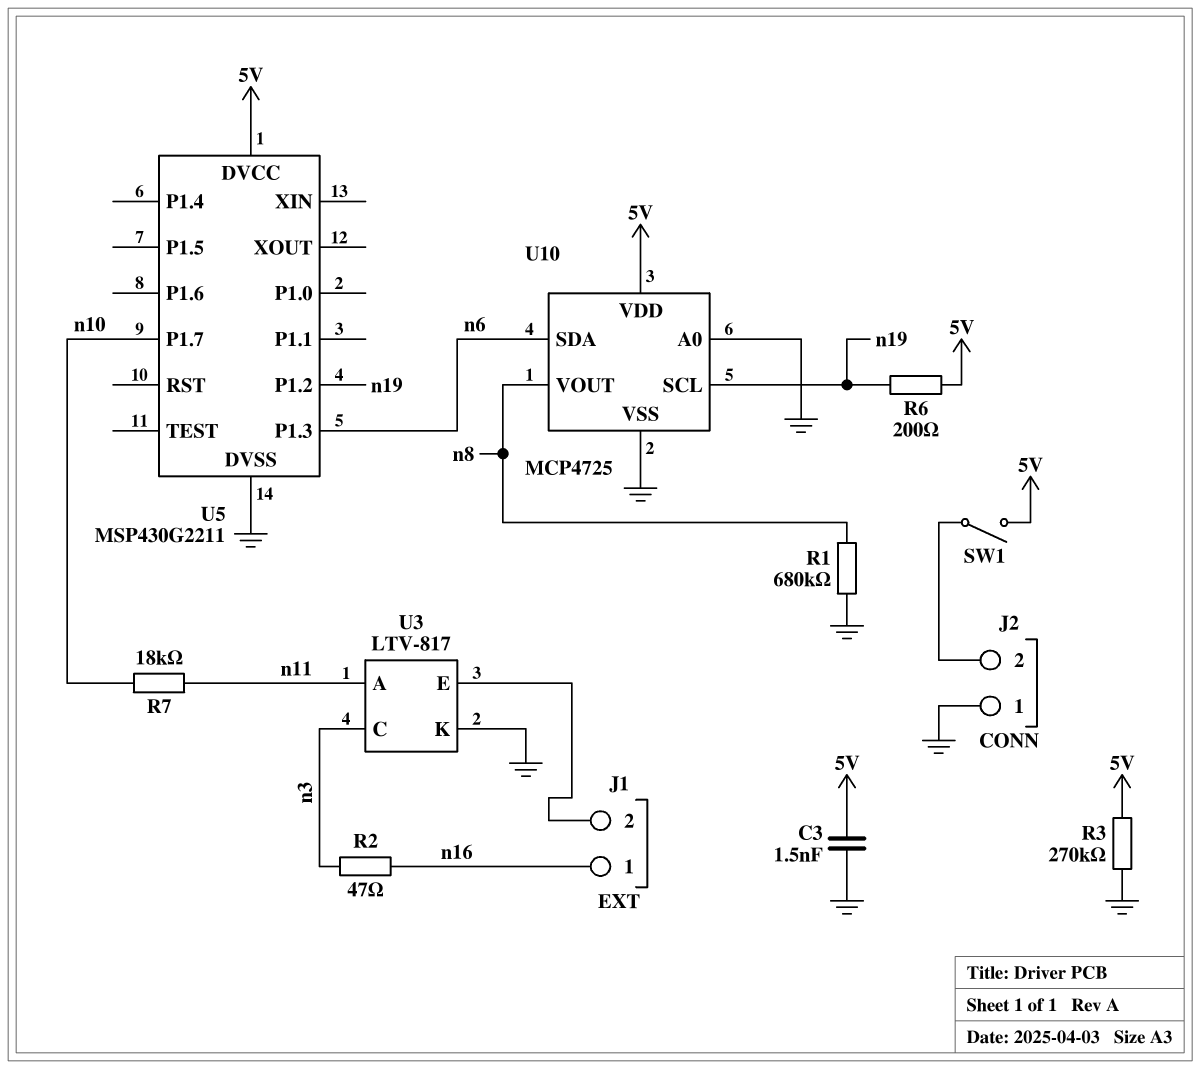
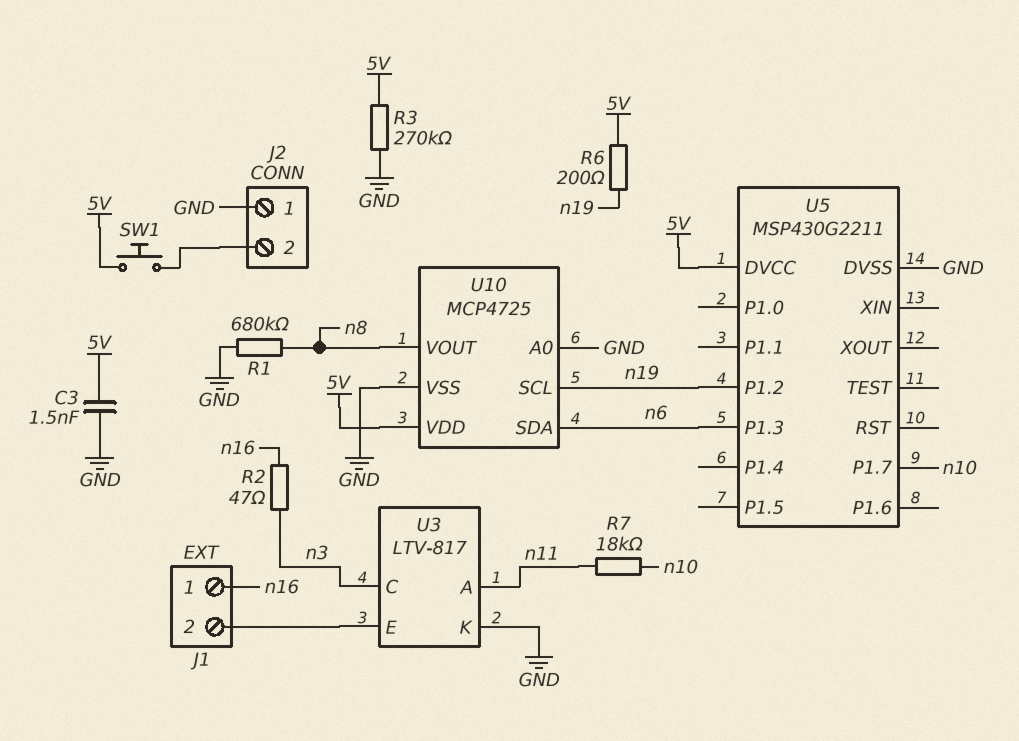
SW1: switch (5V, J2/2) -> button (5V, J2/2)

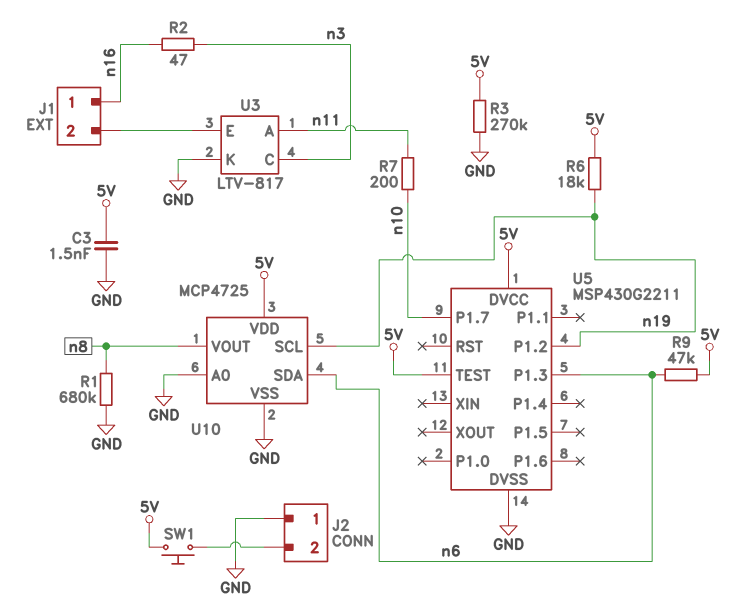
R6: 200 (5V, n19) -> 18k (5V, n19)
R7: 18k (n10, n11) -> 200 (n10, n11)
R9: none -> 47k (5V, n6)
U5 pin TEST: none -> 5V

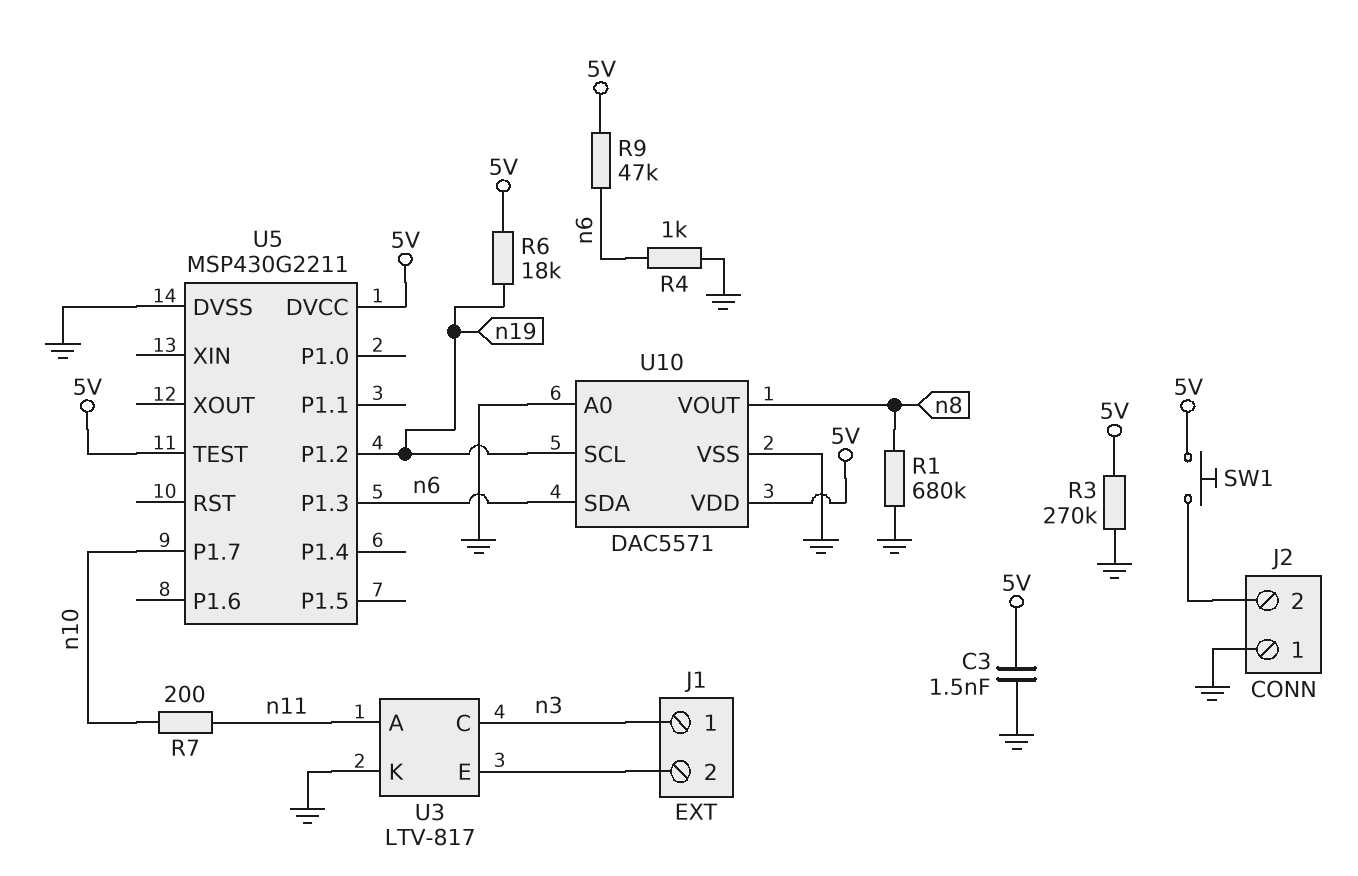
J1 pin 1: n16 -> n3
R2: 47 (n3, n16) -> none
R4: none -> 1k (GND, n6)
U10: MCP4725 -> DAC5571

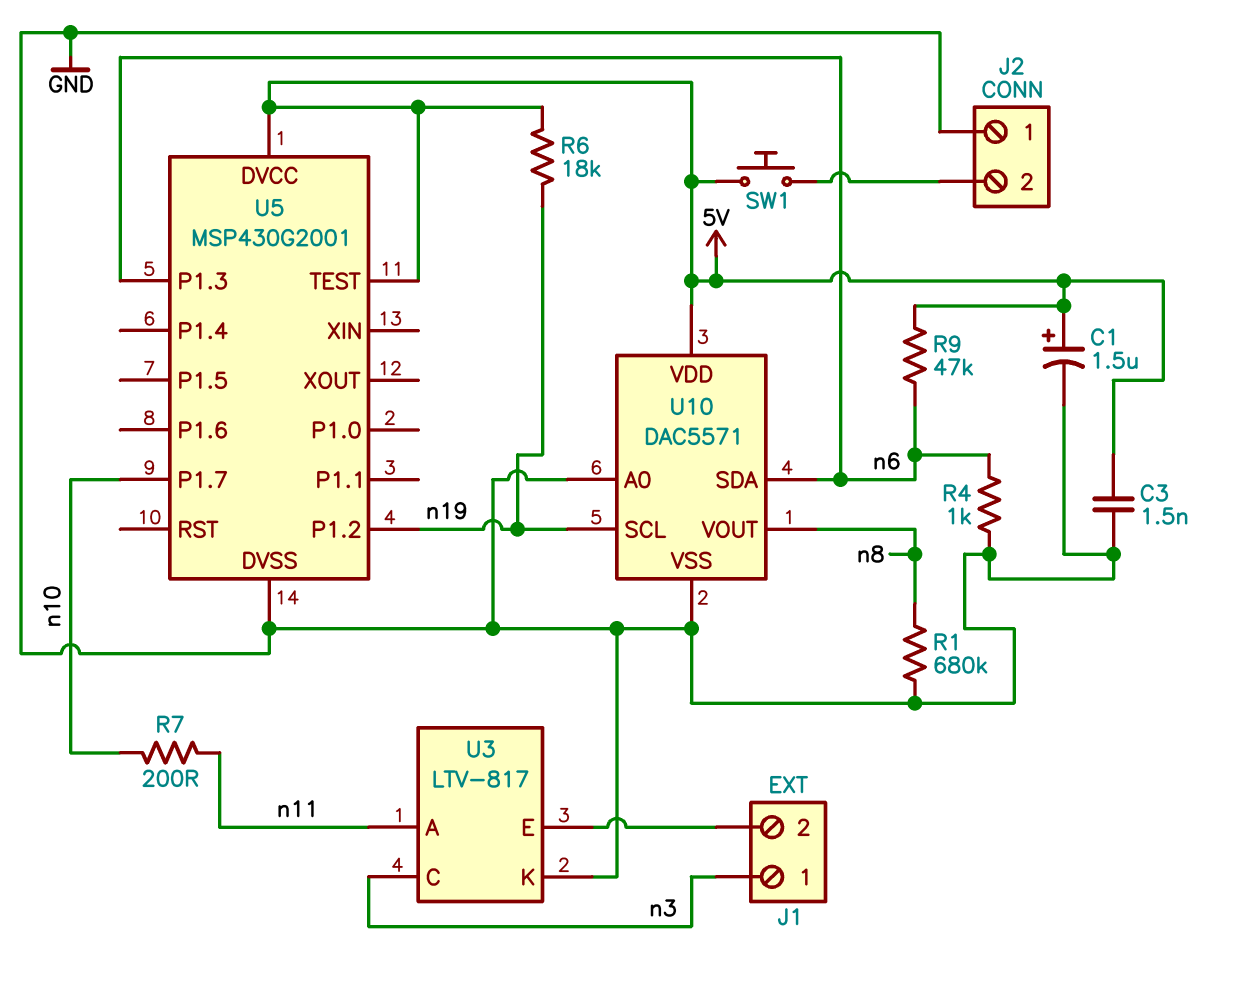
C1: none -> 1.5uF (plus 5V, minus GND)
R3: 270k (5V, GND) -> none
U5: MSP430G2211 -> MSP430G2001

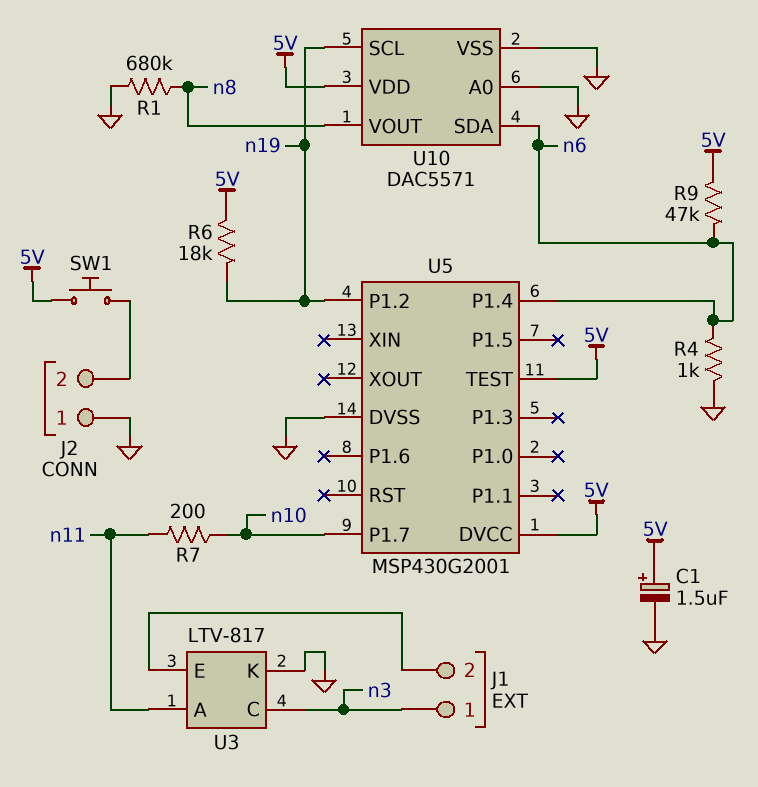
C3: 1.5nF (5V, GND) -> none
U5 pin P1.3: n6 -> none
U5 pin P1.4: none -> n6

